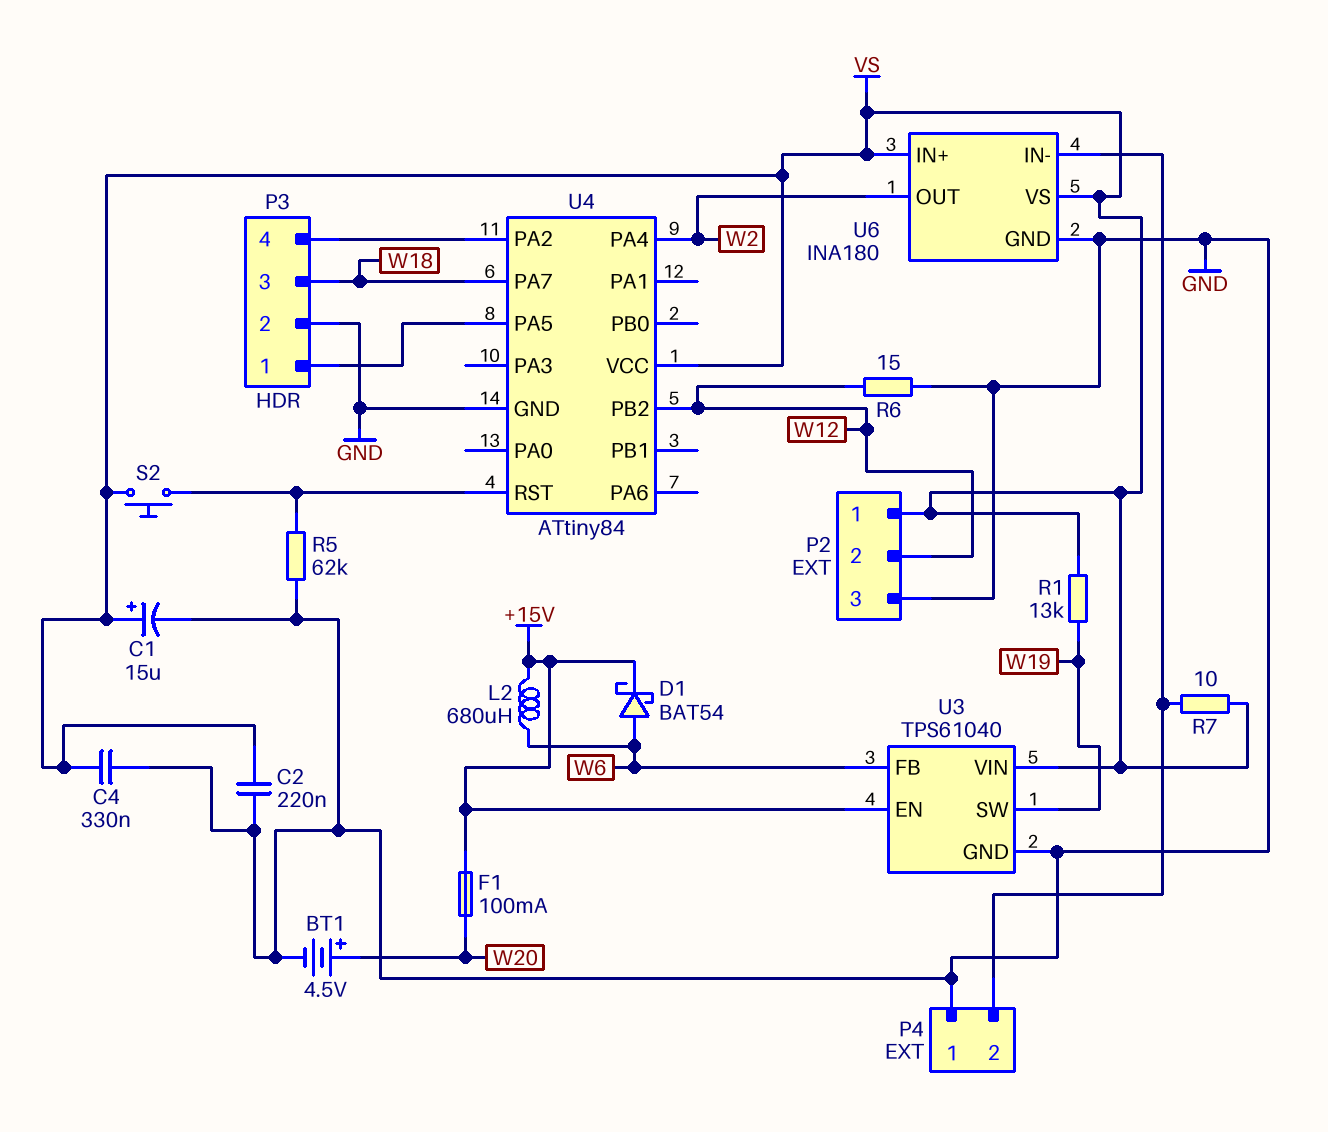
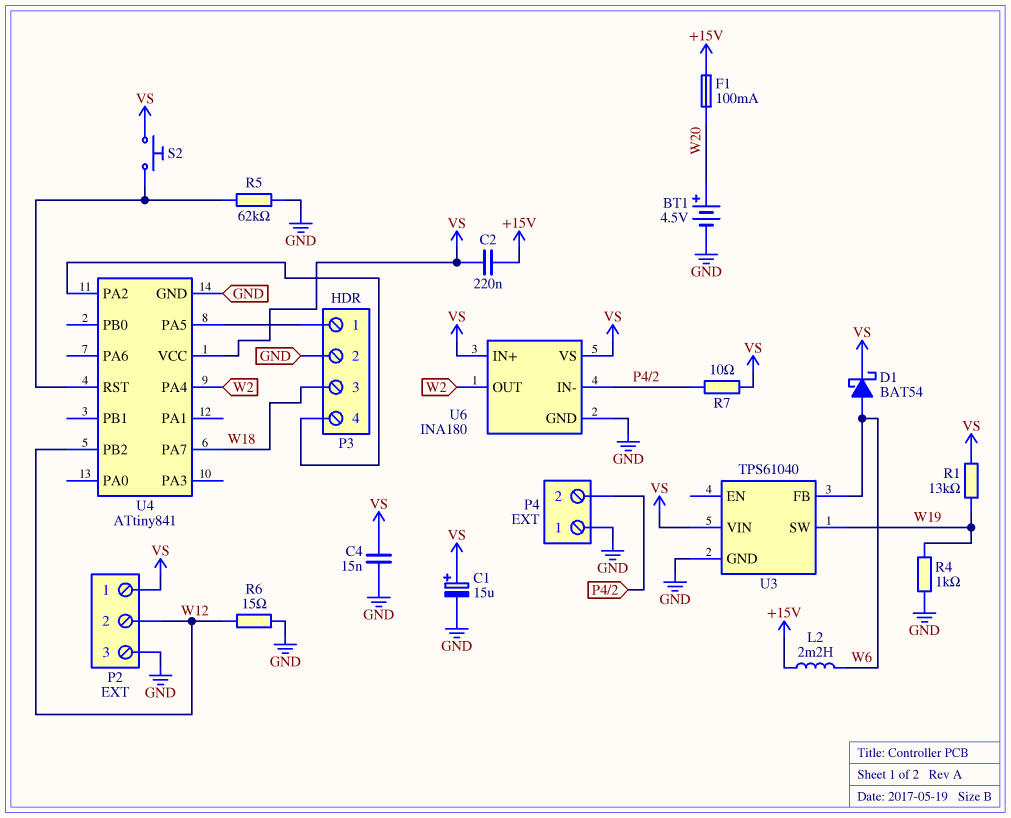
C2: 220nF (GND, VS) -> 220nF (+15V, VS)
C4: 330nF (GND, VS) -> 15nF (GND, VS)
D1: schottky BAT54 (A W6, K +15V) -> schottky BAT54 (A W6, K VS)
L2: 680uH (+15V, W6) -> 2.2mH (+15V, W6)
R4: none -> 1k (GND, W19)
U3 pin EN: +15V -> none
U4: ATtiny84 -> ATtiny841

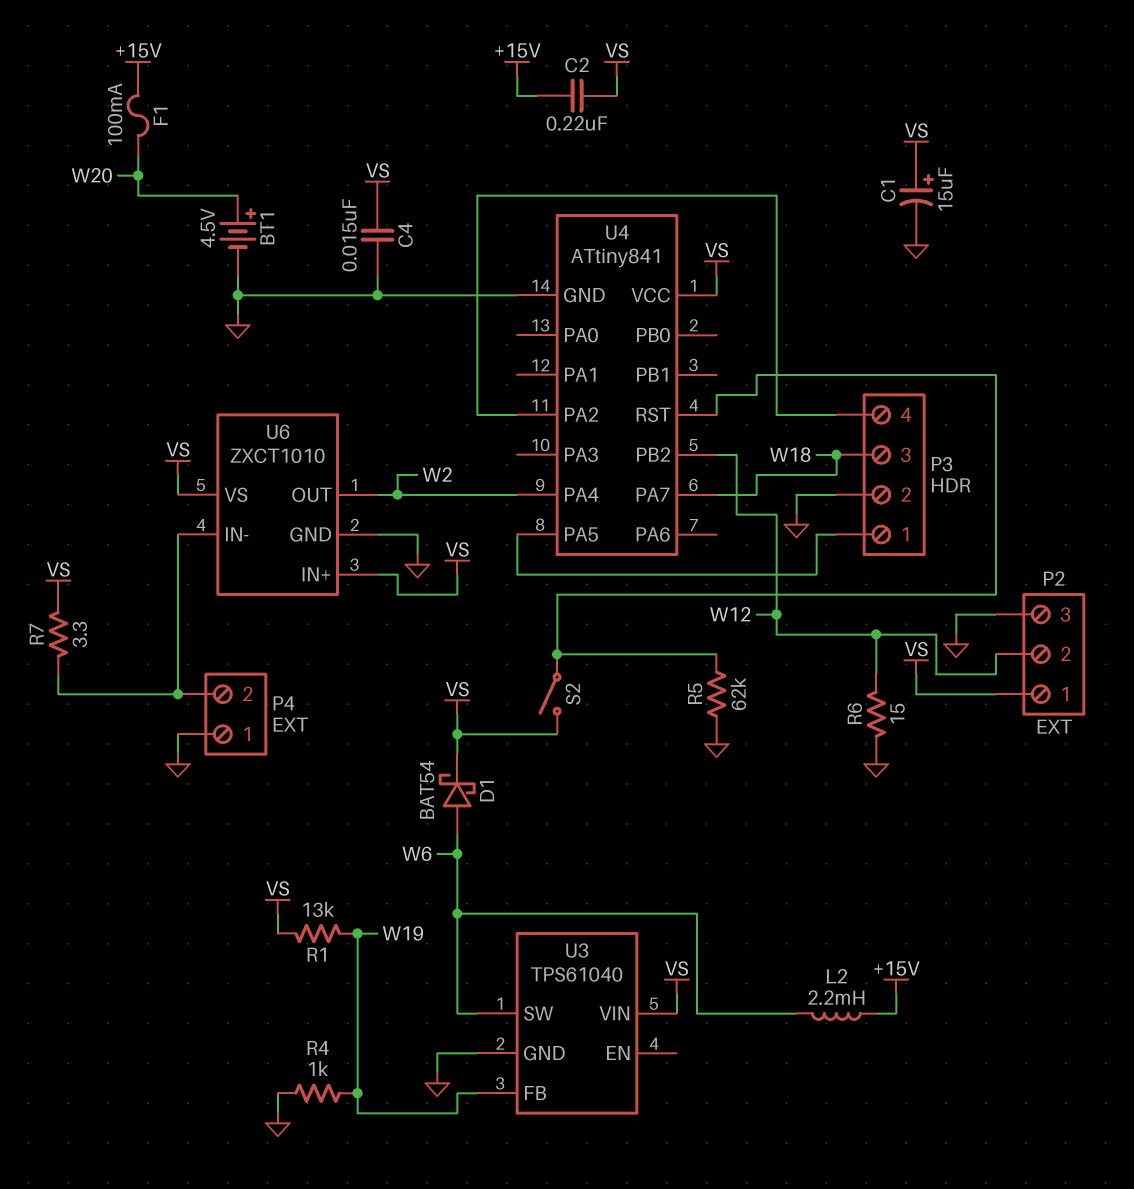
R7: 10 (P4/2, VS) -> 3.3 (P4/2, VS)
S2: button (U4/RST, VS) -> switch (U4/RST, VS)
U3 pin FB: W6 -> W19
U3 pin SW: W19 -> W6
U6: INA180 -> ZXCT1010

